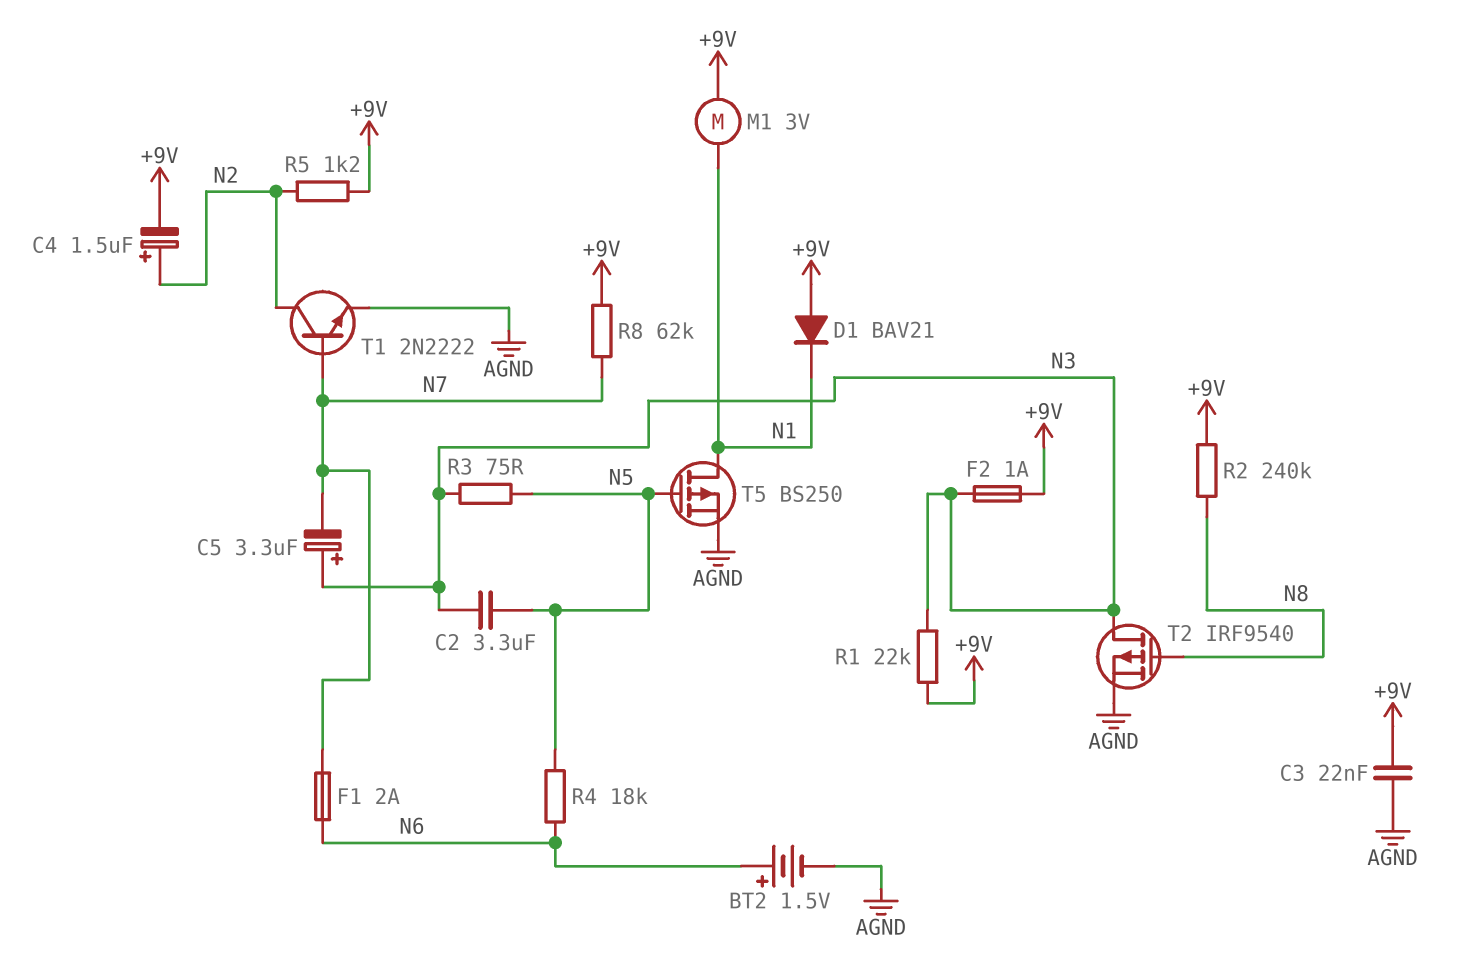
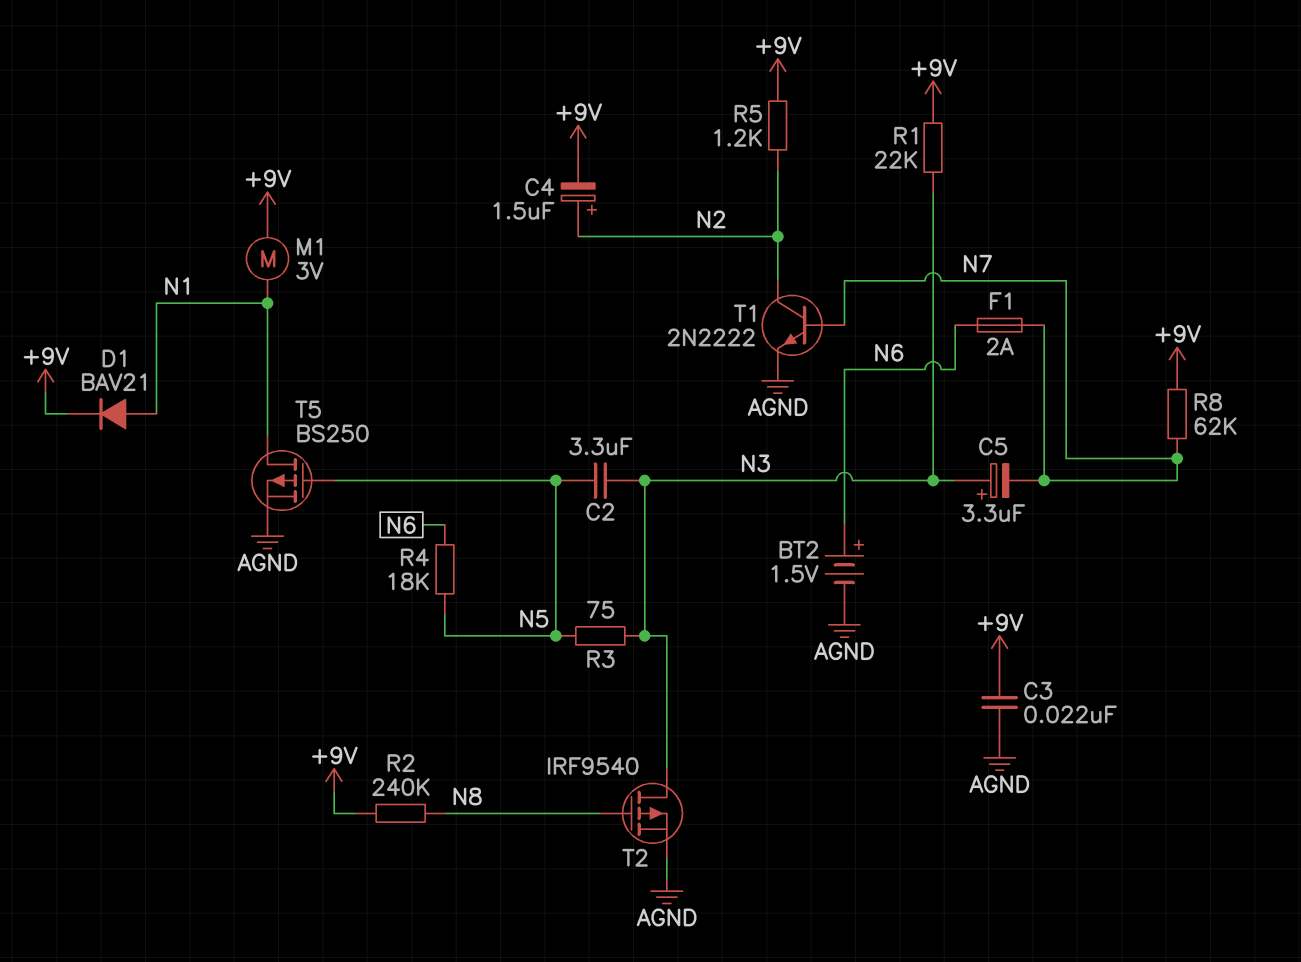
D1: diode BAV21 (A +9V, K N1) -> diode BAV21 (A N1, K +9V)
F2: 1A (+9V, N3) -> none

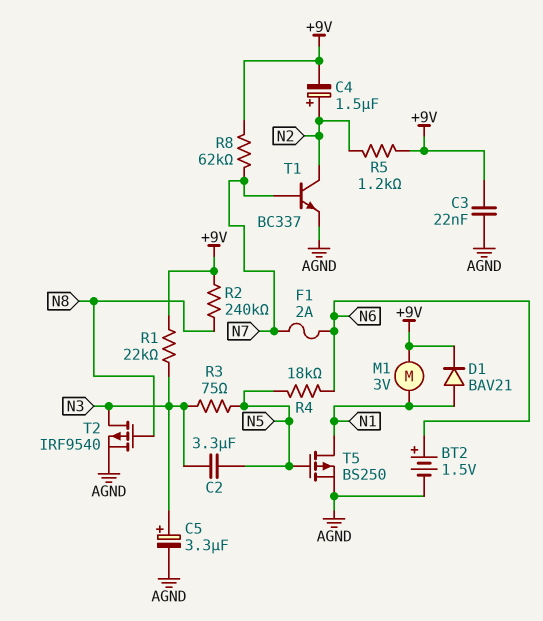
C5: 3.3uF (plus N3, minus N7) -> 3.3uF (plus N3, minus AGND)
T1: NPN 2N2222 (B N7, C N2, E AGND) -> NPN BC337 (B N7, C N2, E AGND)

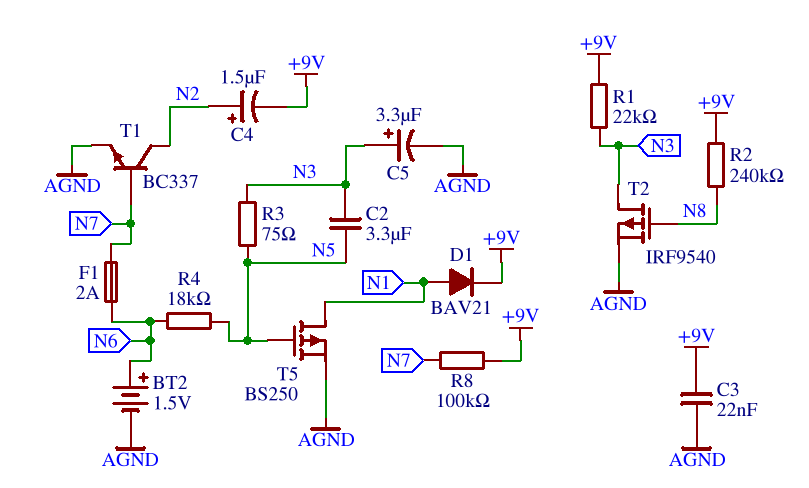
M1: motor 3V (+9V, N1) -> none
R5: 1.2k (+9V, N2) -> none
R8: 62k (+9V, N7) -> 100k (+9V, N7)

